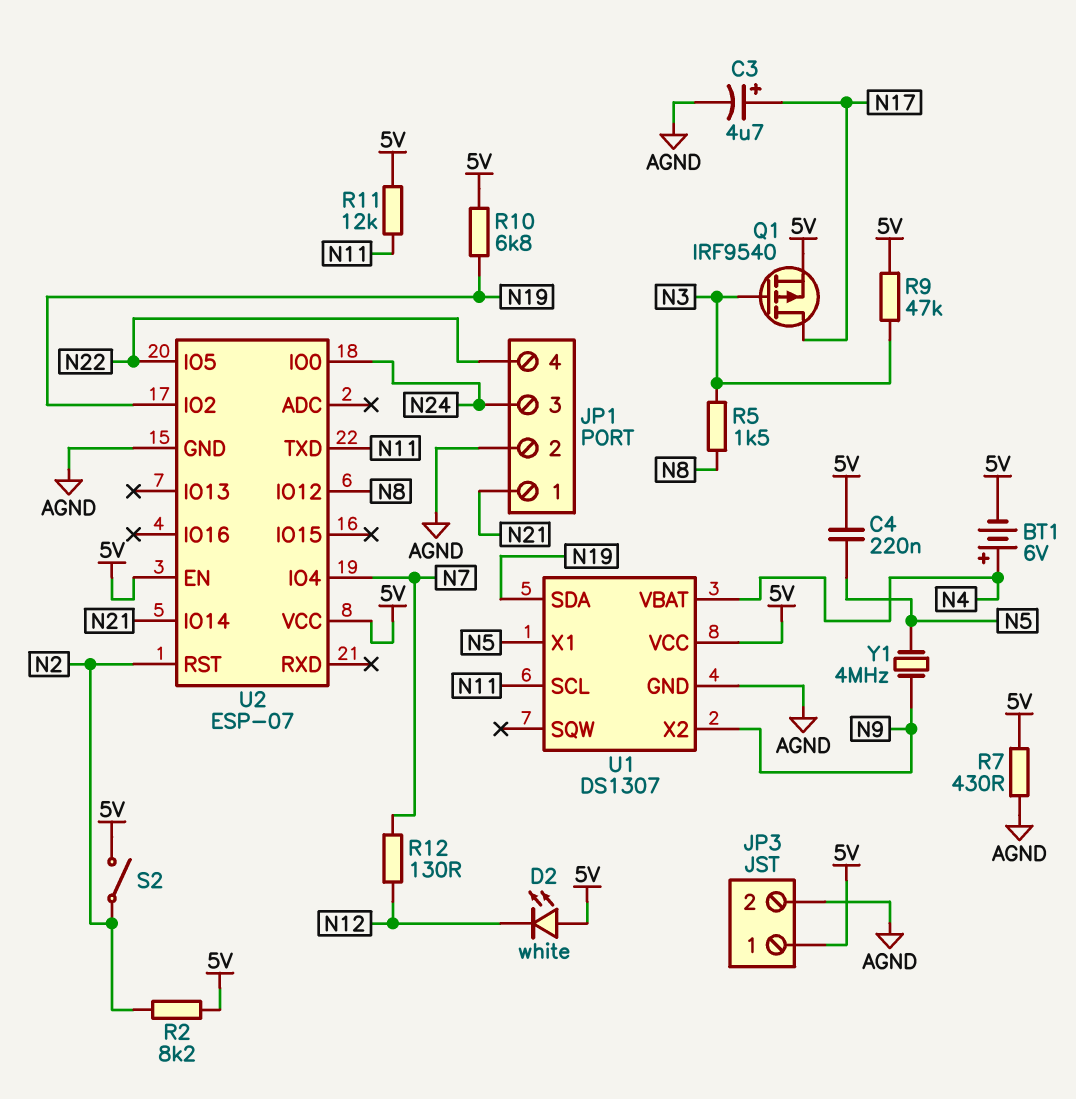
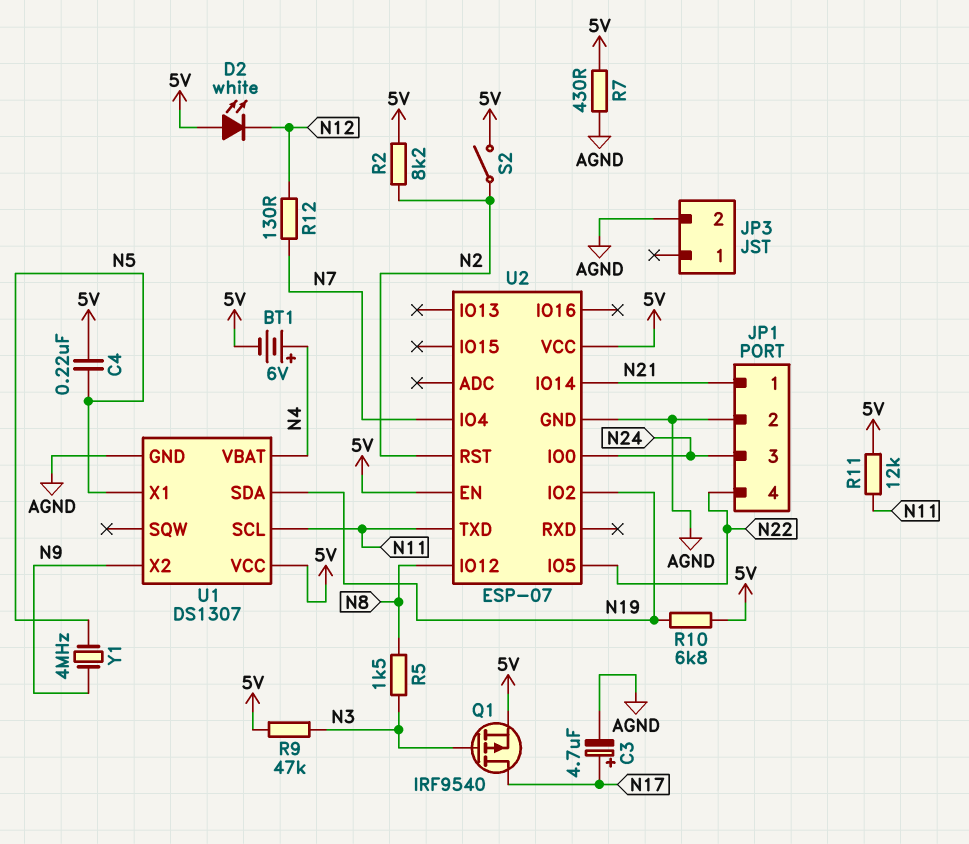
JP3 pin 1: 5V -> none

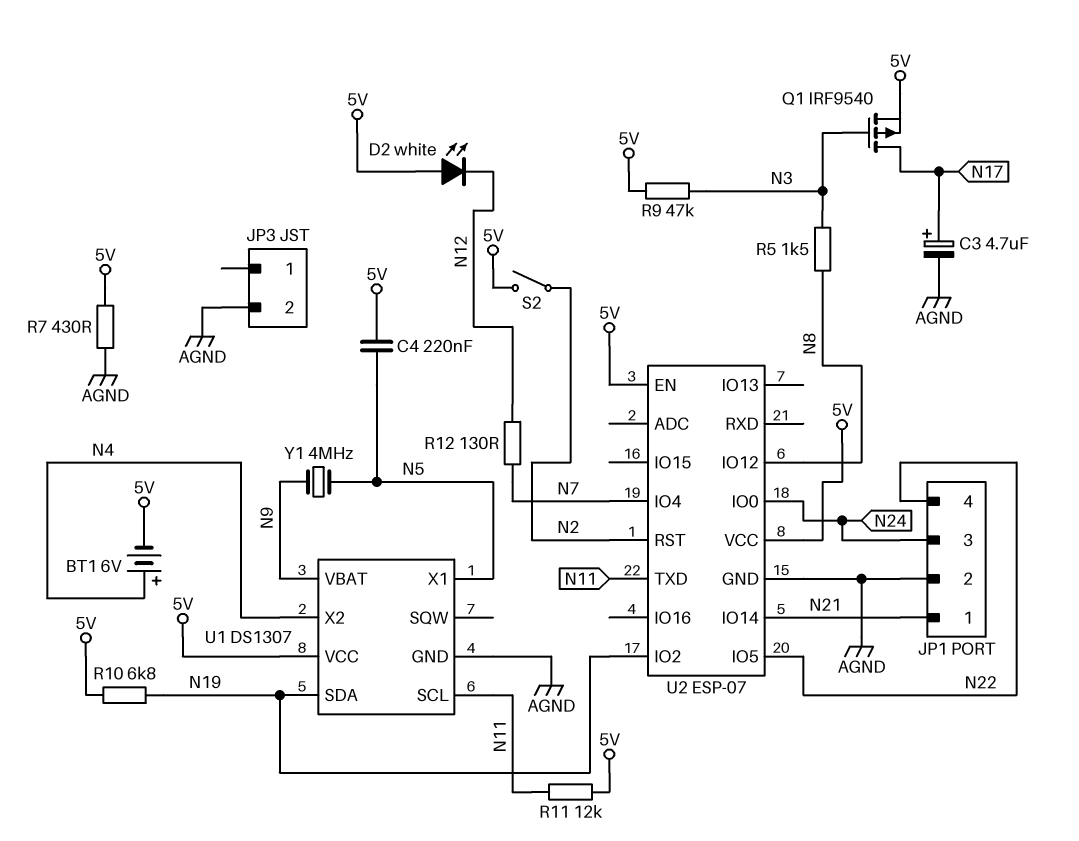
R2: 8.2k (5V, N2) -> none
U1 pin VBAT: N4 -> N9
U1 pin X2: N9 -> N4

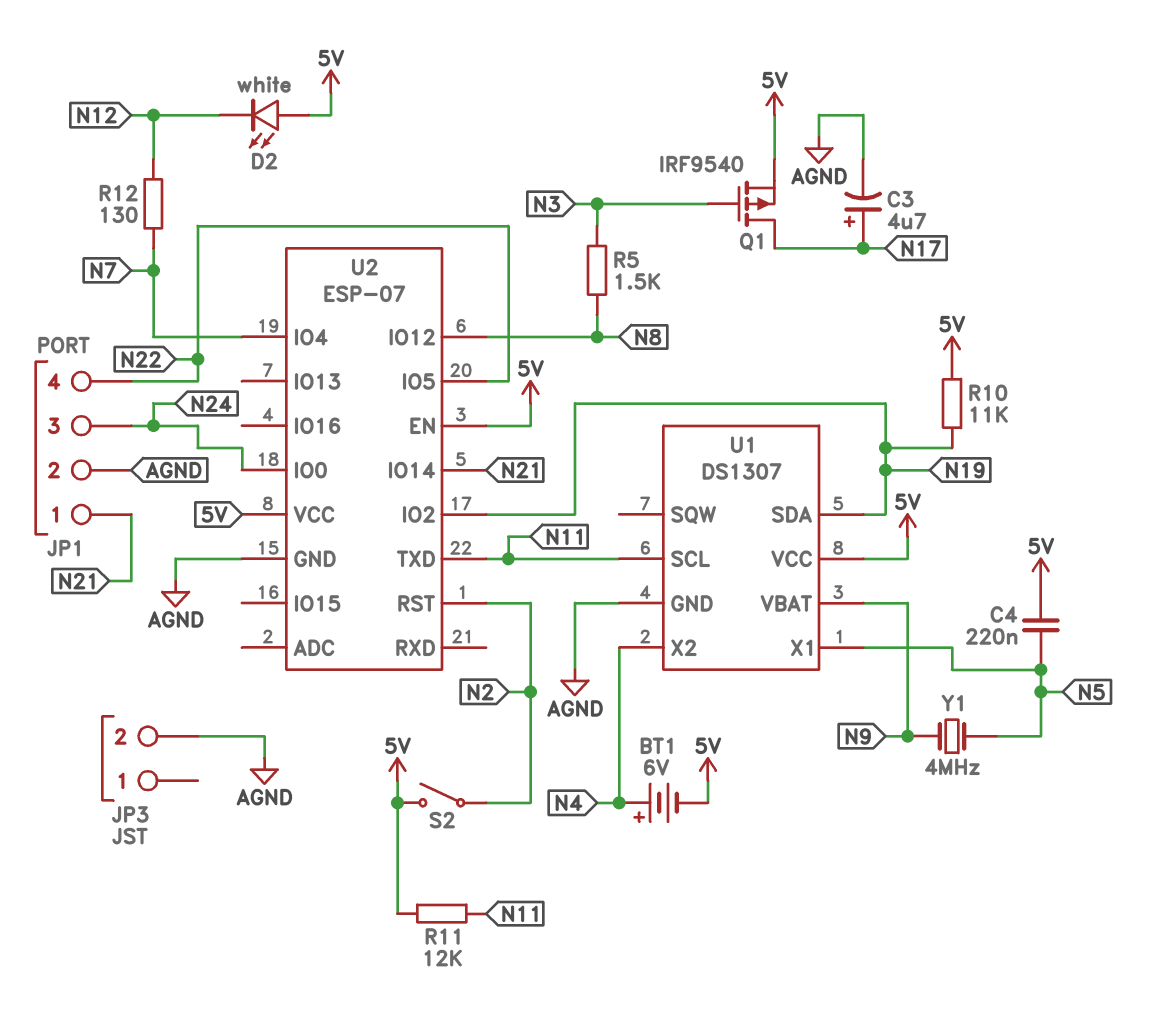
R7: 430 (5V, AGND) -> none
R9: 47k (5V, N3) -> none
R10: 6.8k (5V, N19) -> 11k (5V, N19)

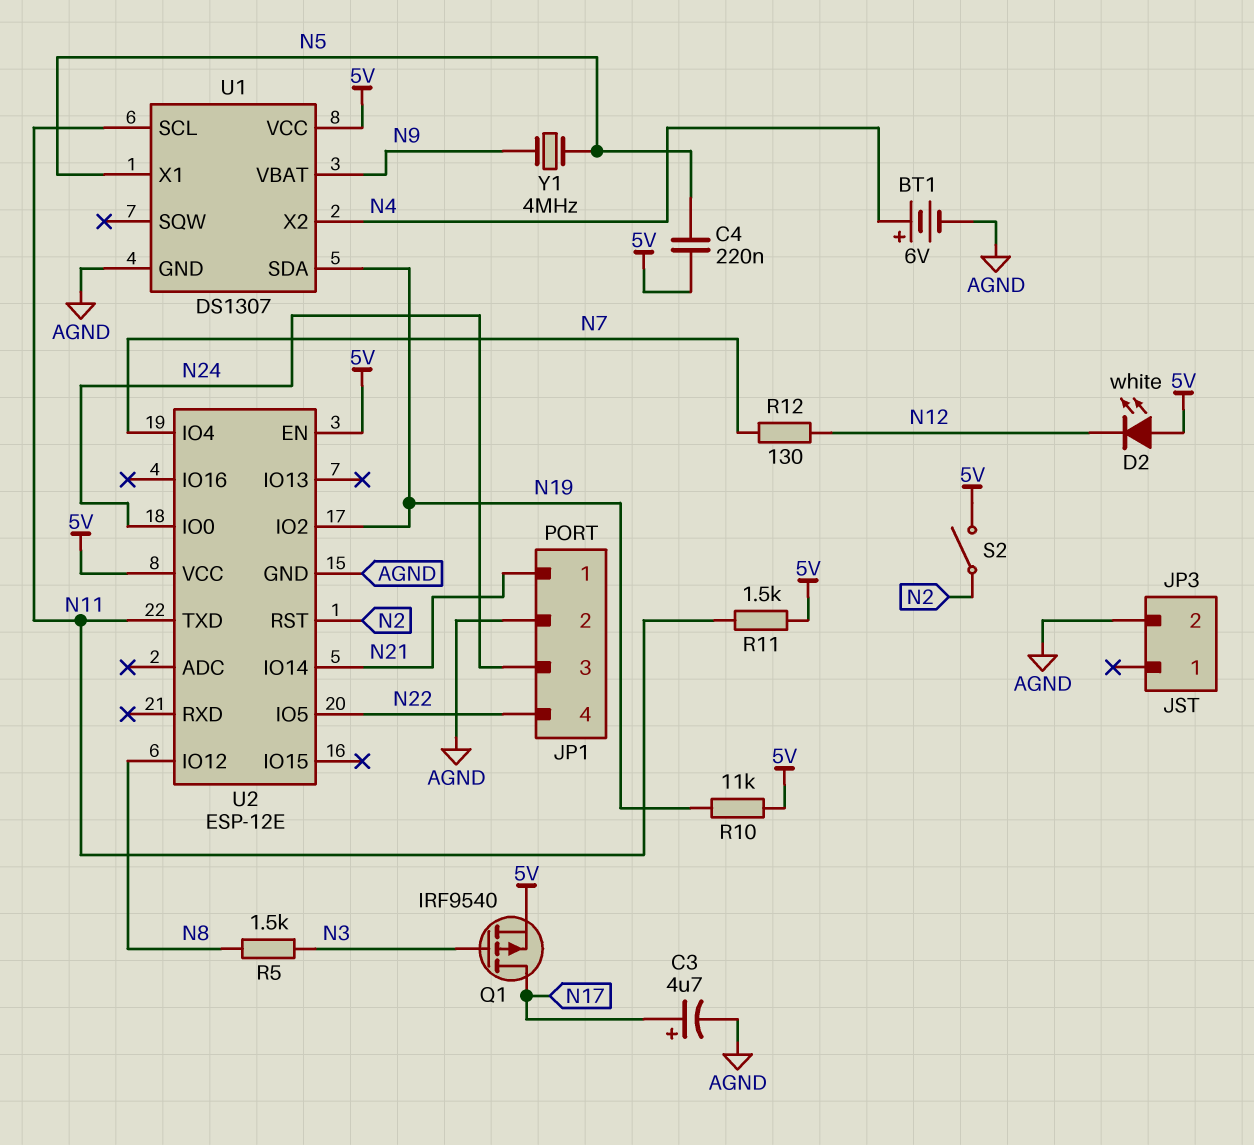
BT1: 6V (plus N4, minus 5V) -> 6V (plus N4, minus AGND)
R11: 12k (5V, N11) -> 1.5k (5V, N11)
U2: ESP-07 -> ESP-12E

